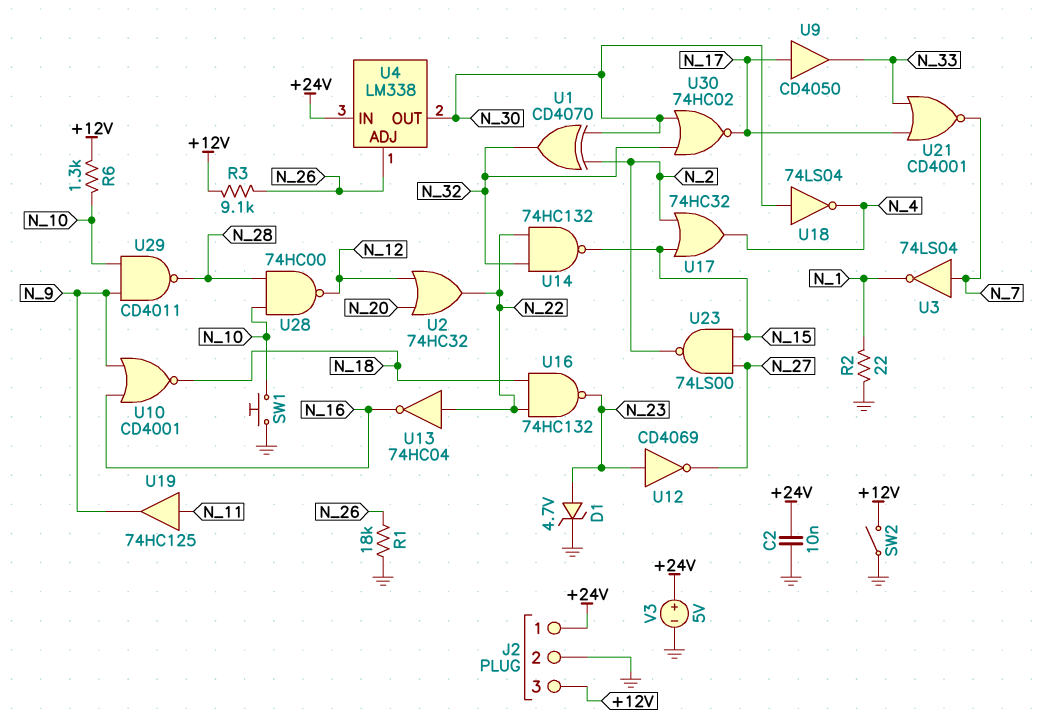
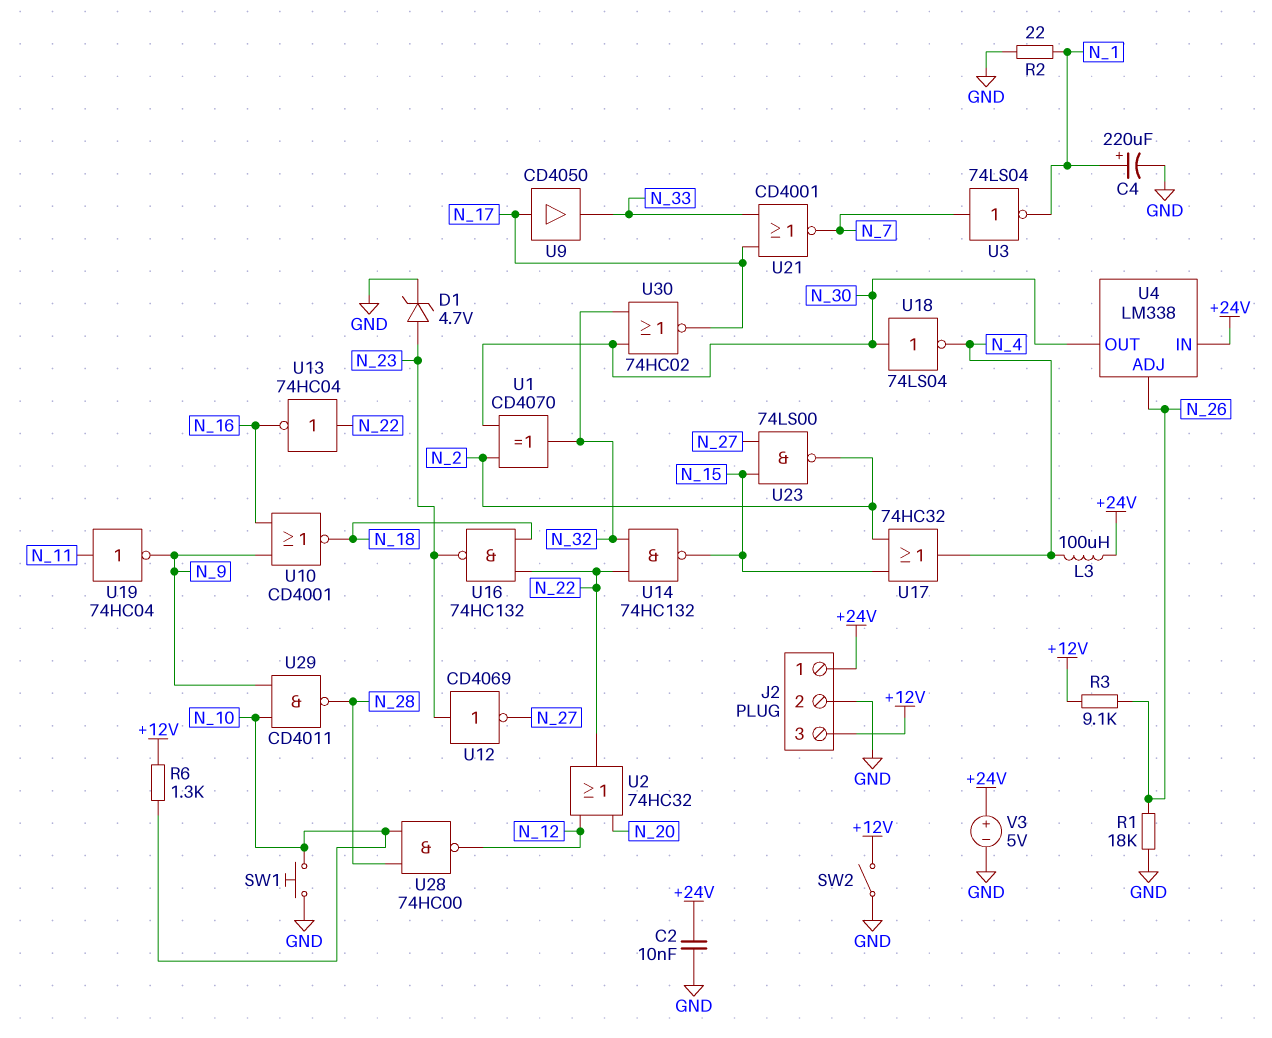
C4: none -> 220uF (plus N_1, minus GND)
L3: none -> 100uH (+24V, N_4)
U19: buffer 74HC125 (in N_11, out N_9) -> NOT 74HC04 (in N_11, out N_9)

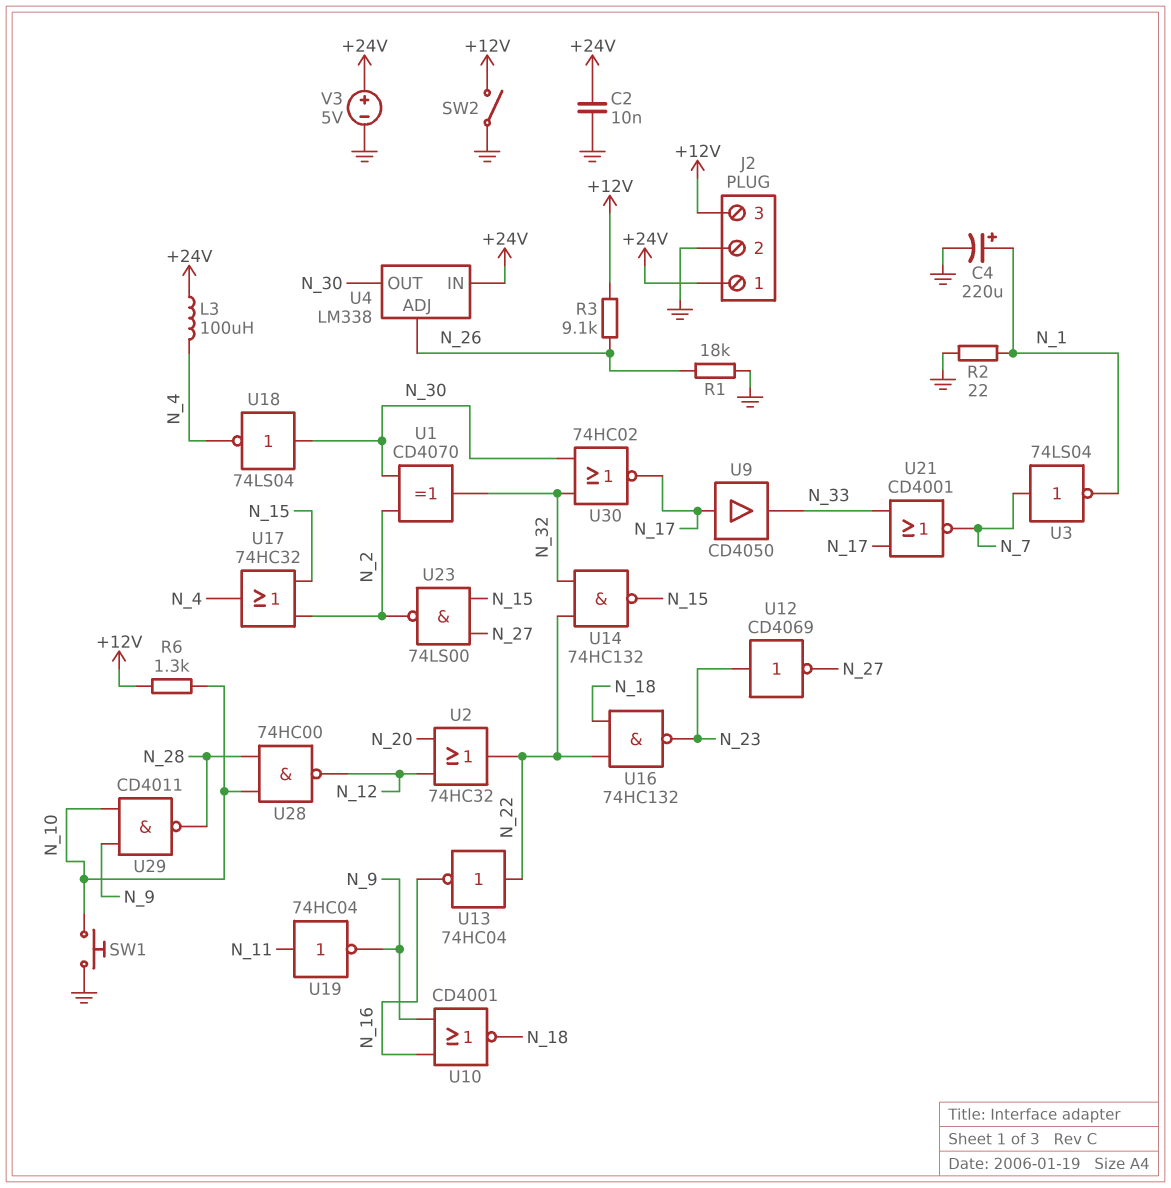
D1: zener 4.7V (A N_23, K GND) -> none

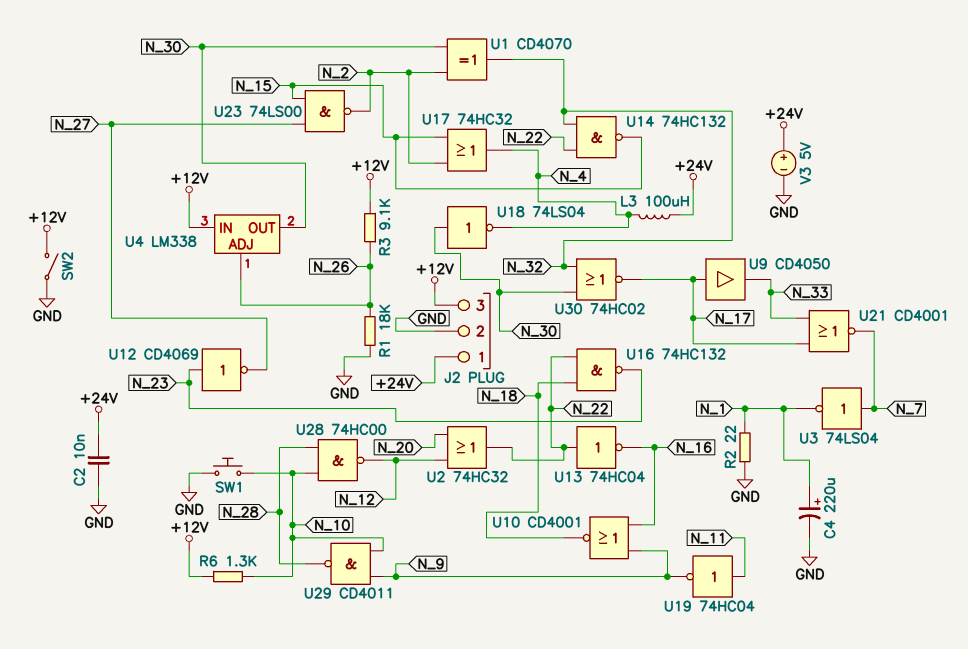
U4 pin IN: +24V -> +12V

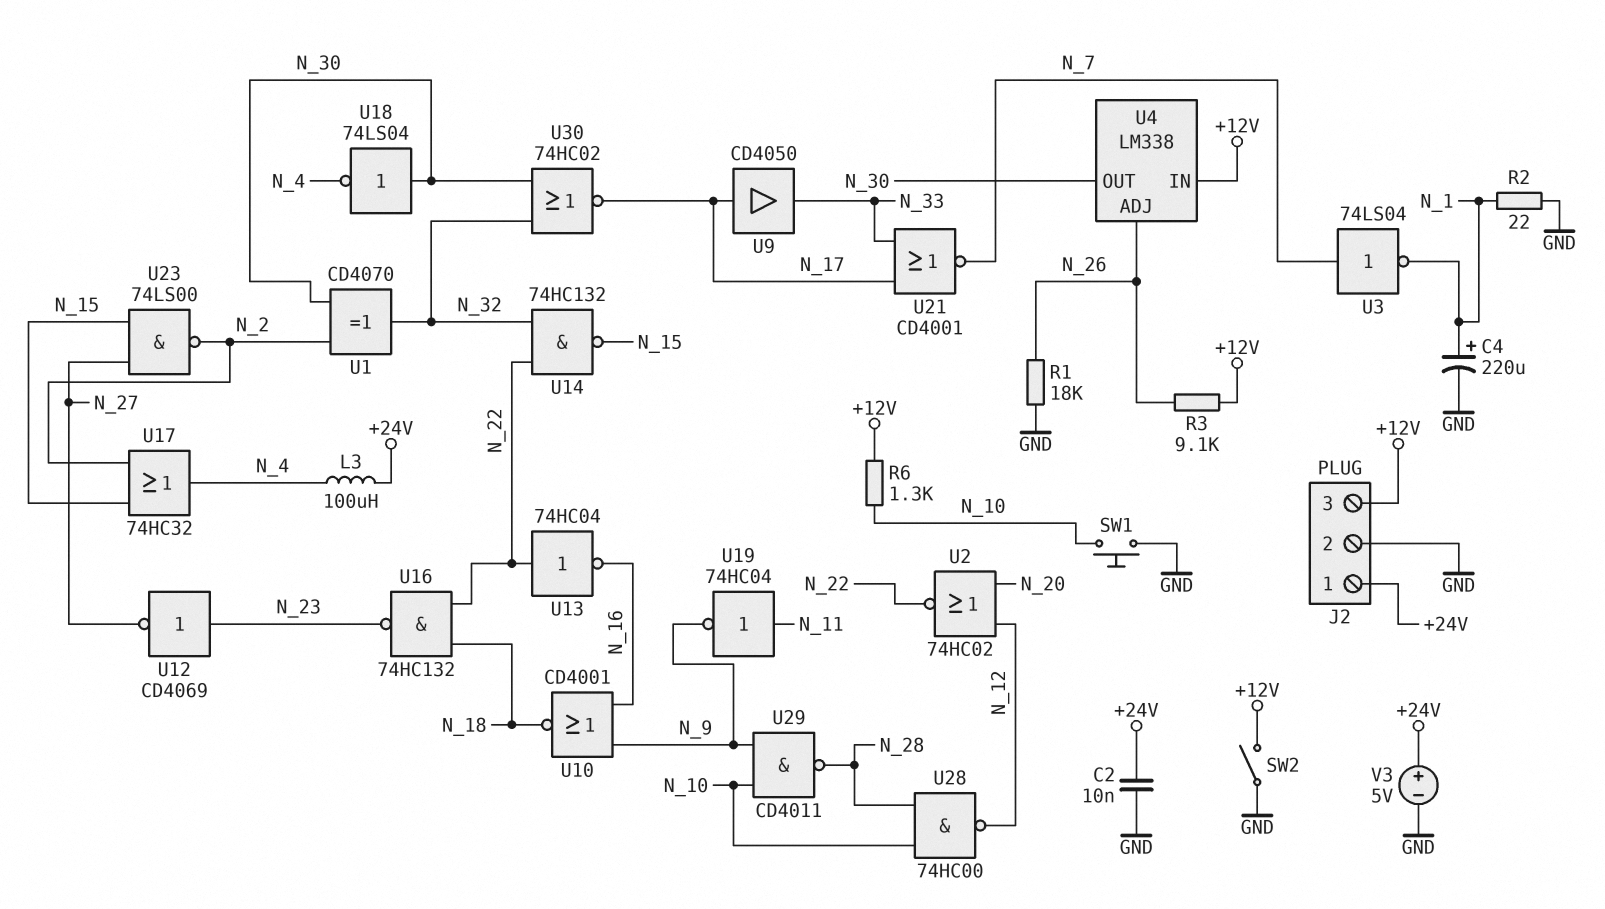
U2: OR 74HC32 (in N_12, in N_20, out N_22) -> NOR 74HC02 (in N_12, in N_20, out N_22)

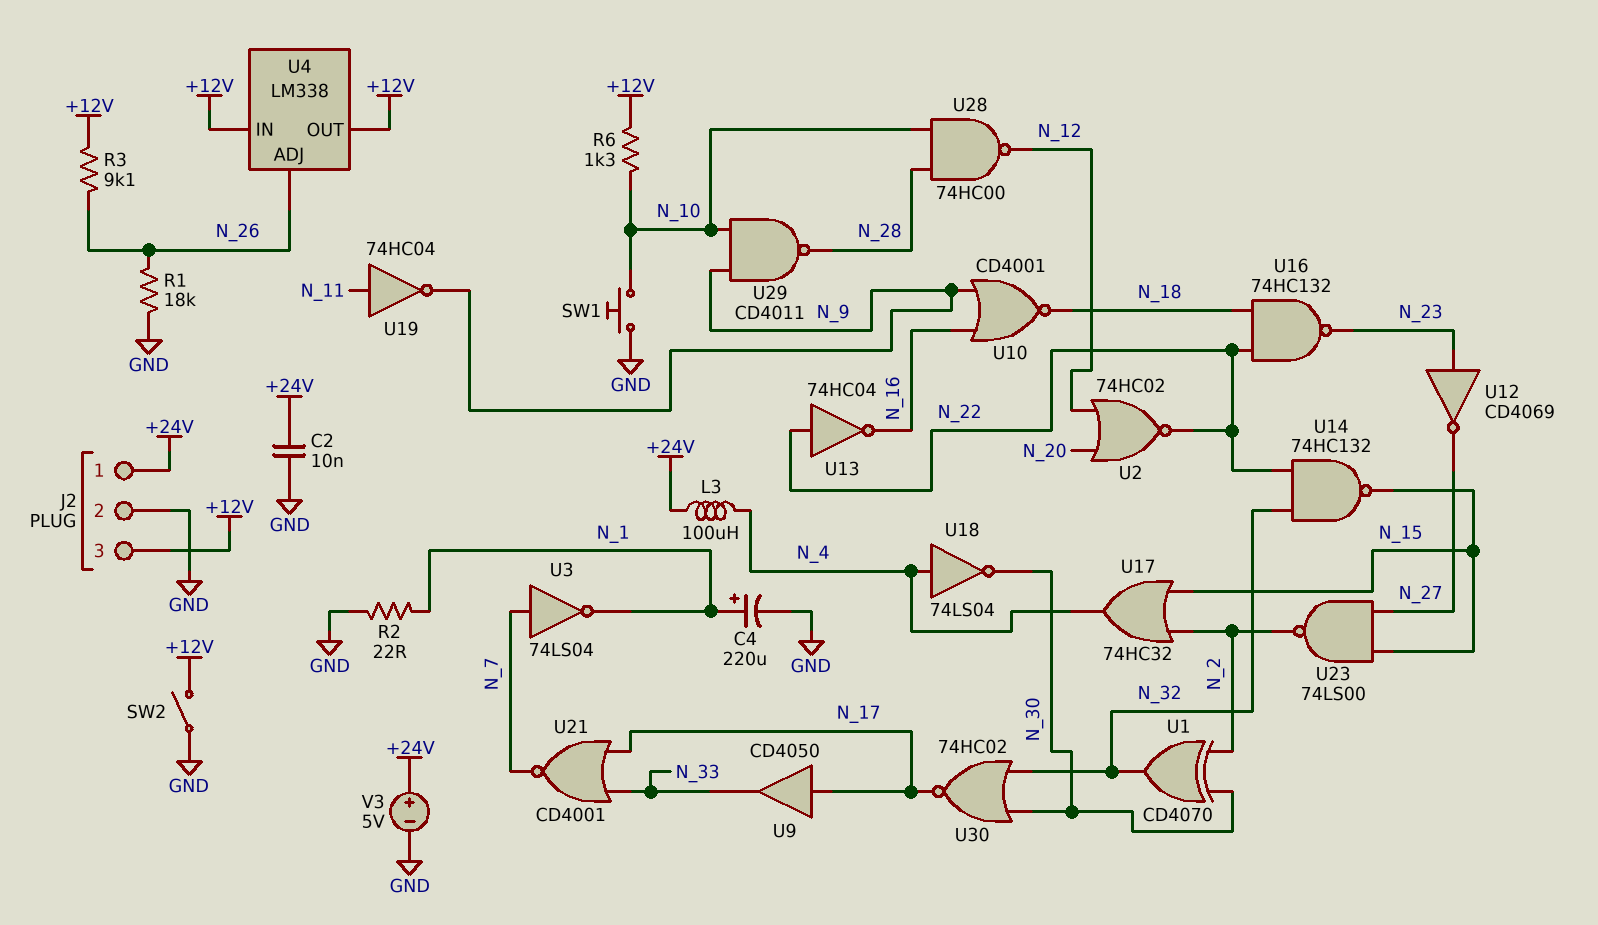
U4 pin OUT: N_30 -> +12V
U18: NOT 74LS04 (in N_30, out N_4) -> NOT 74LS04 (in N_4, out N_30)

